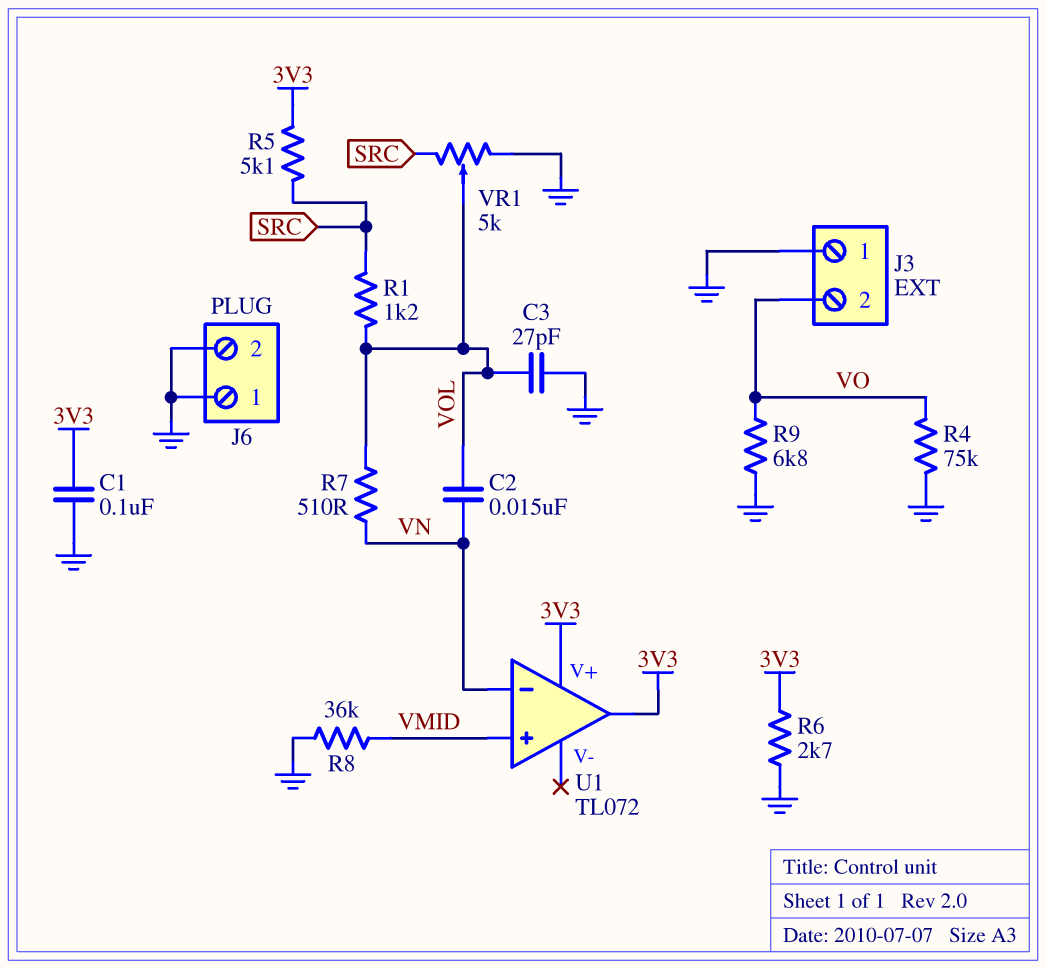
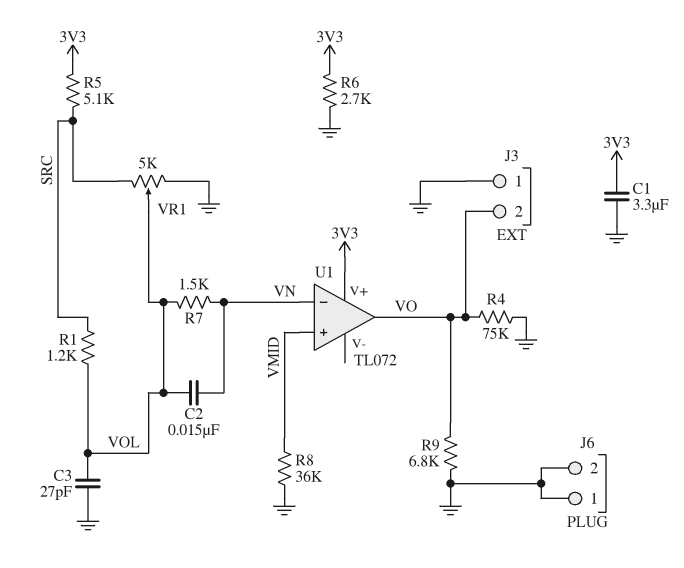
C1: 100nF (3V3, GND) -> 3.3uF (3V3, GND)
R7: 510 (VN, VOL) -> 1.5k (VN, VOL)
U1 pin out: 3V3 -> VO

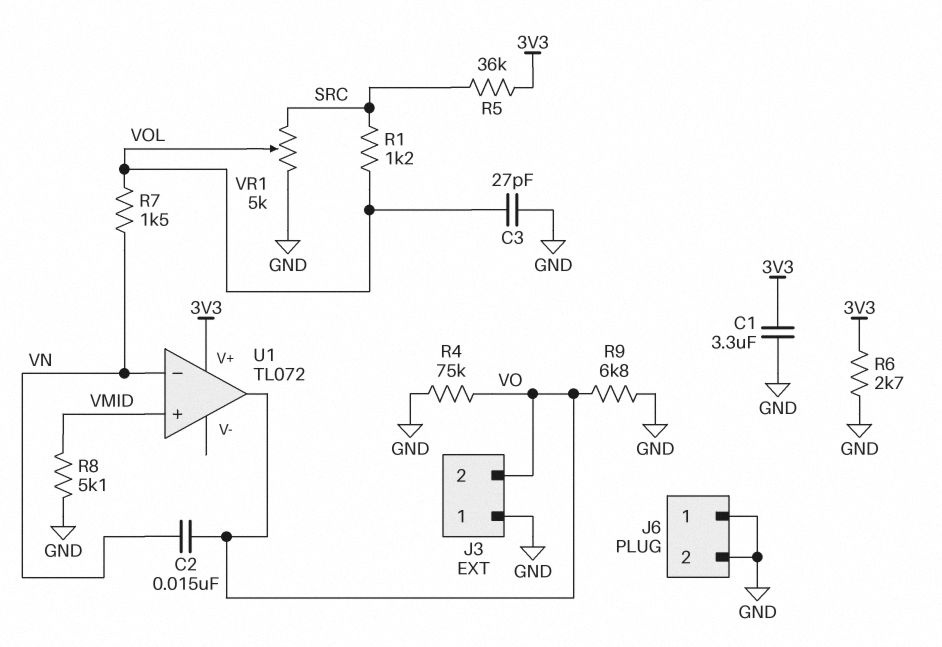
C2: 15nF (VN, VOL) -> 15nF (VN, VO)
R5: 5.1k (3V3, SRC) -> 36k (3V3, SRC)
R8: 36k (GND, VMID) -> 5.1k (GND, VMID)

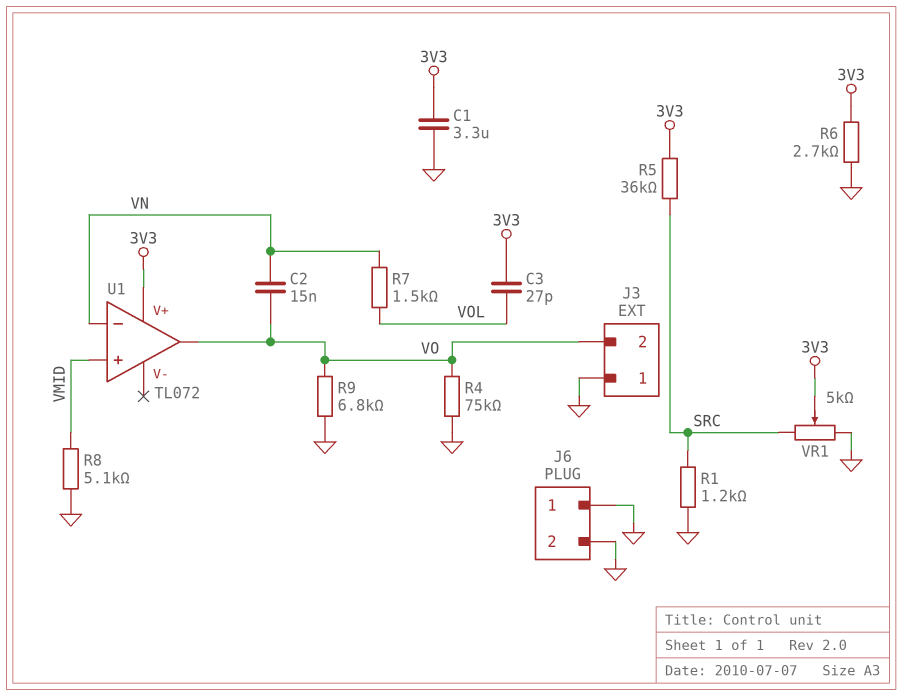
C3: 27pF (GND, VOL) -> 27pF (3V3, VOL)
R1: 1.2k (SRC, VOL) -> 1.2k (GND, SRC)
VR1: 5k (GND, SRC, wiper VOL) -> 5k (GND, SRC, wiper 3V3)

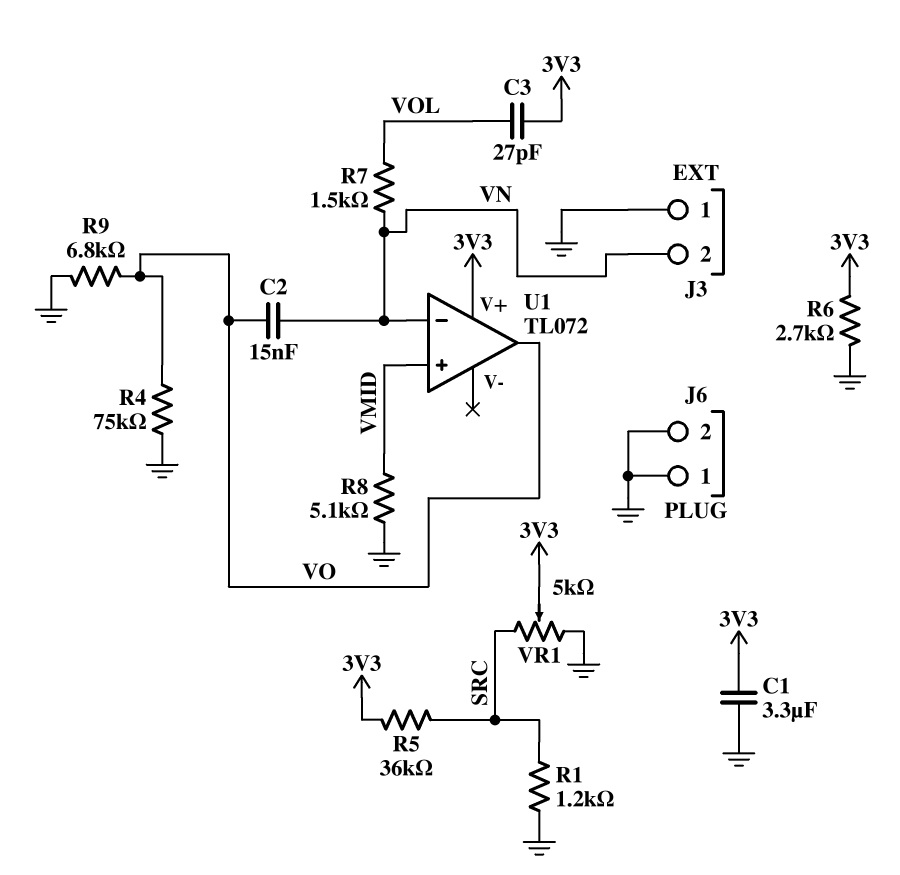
J3 pin 2: VO -> VN

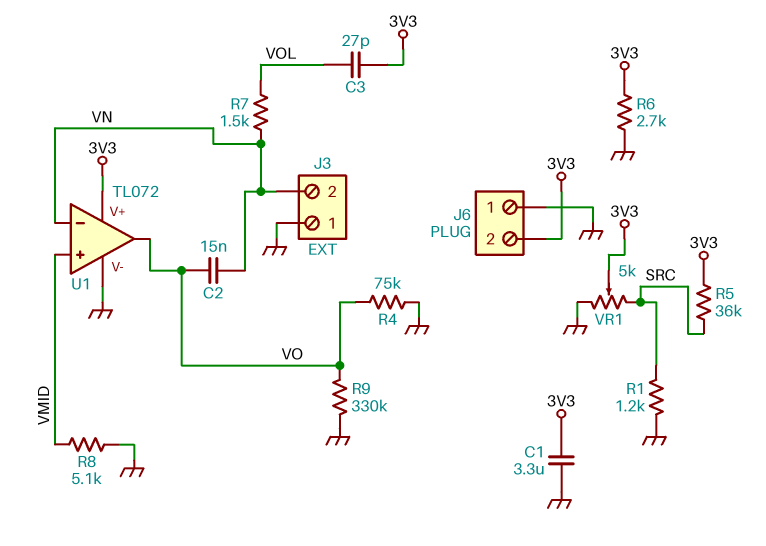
J6 pin 2: GND -> 3V3
R9: 6.8k (GND, VO) -> 330k (GND, VO)
U1 pin V-: none -> GND

